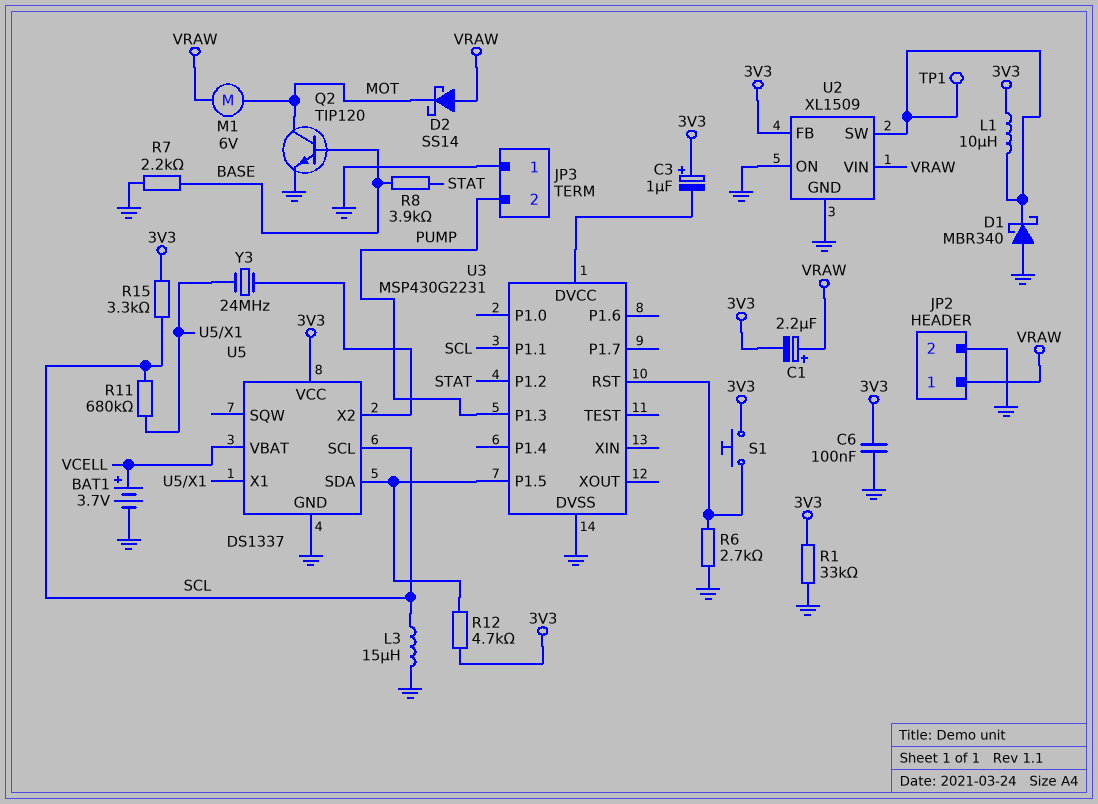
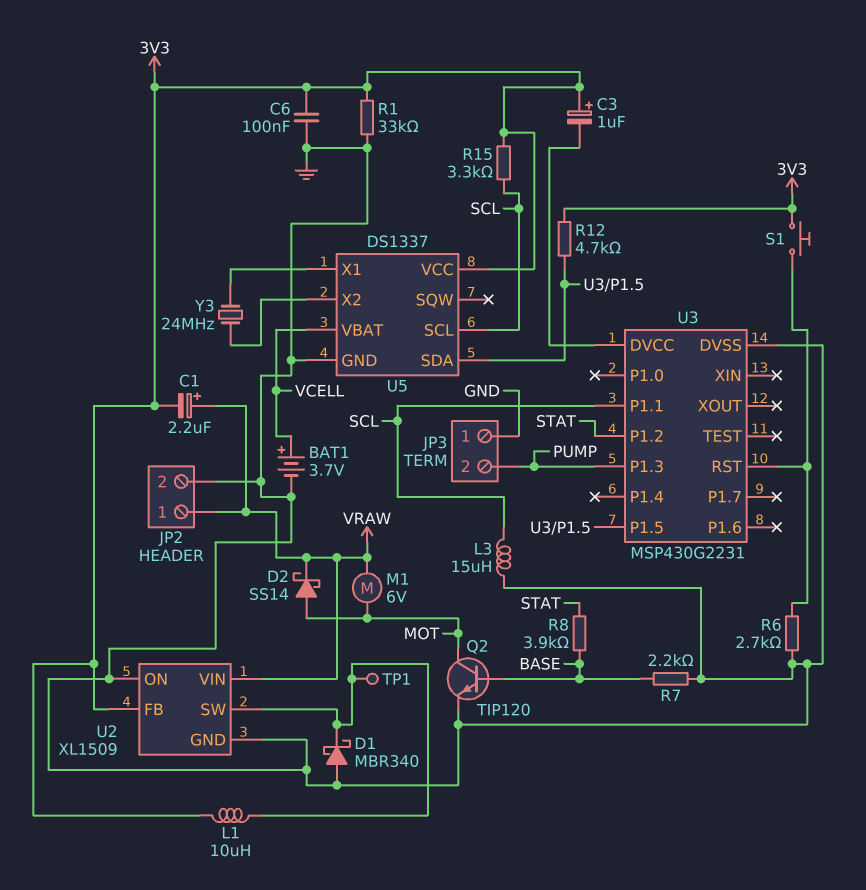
D2: schottky SS14 (A VRAW, K MOT) -> schottky SS14 (A MOT, K VRAW)
R11: 680k (SCL, U5/X1) -> none

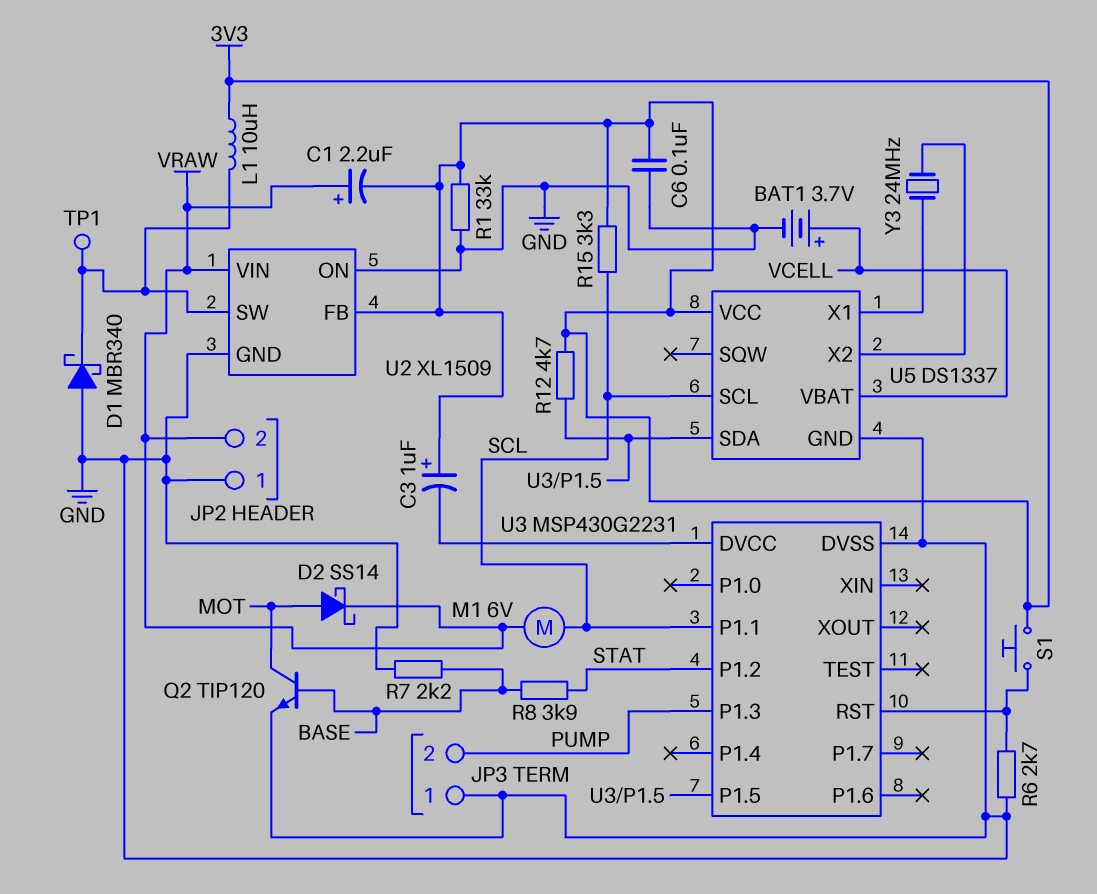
JP2 pin 1: VRAW -> GND
JP2 pin 2: GND -> VRAW
L3: 15uH (GND, SCL) -> none
M1: motor 6V (MOT, VRAW) -> motor 6V (SCL, VRAW)

